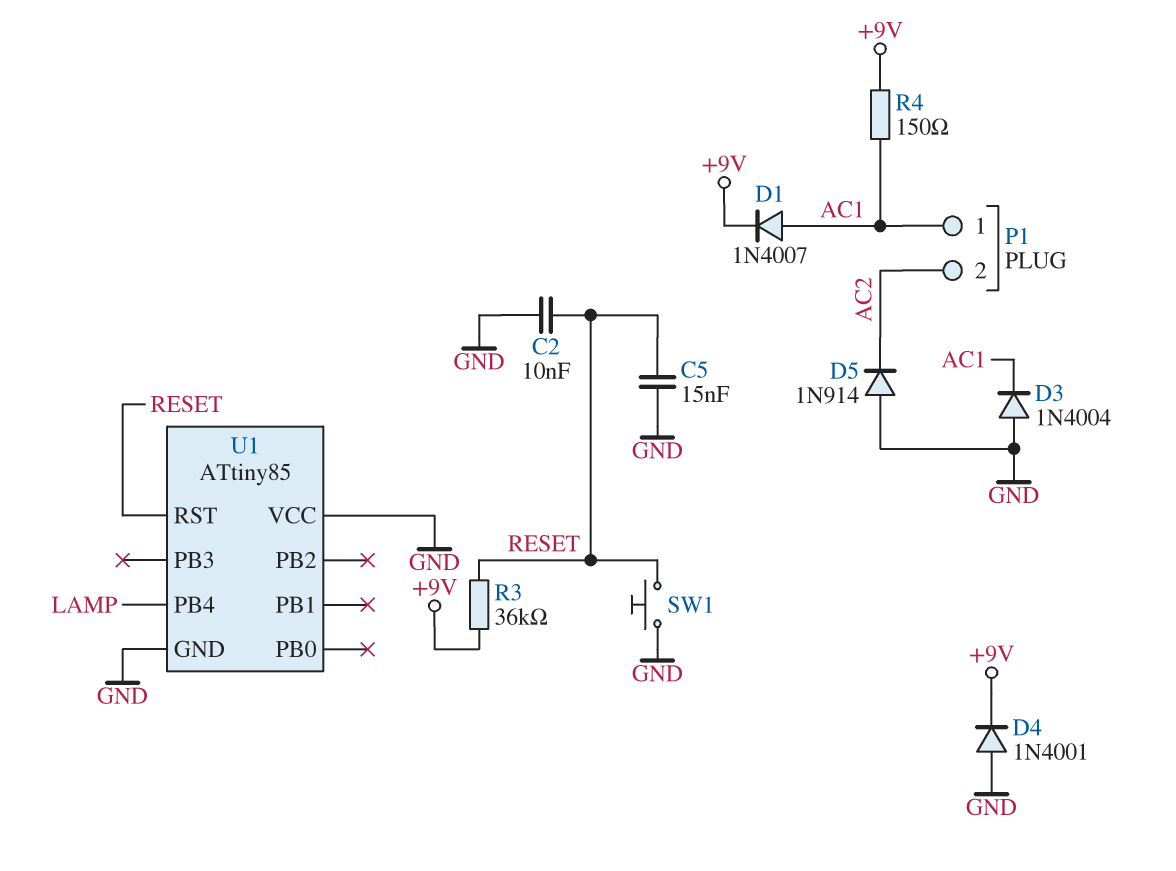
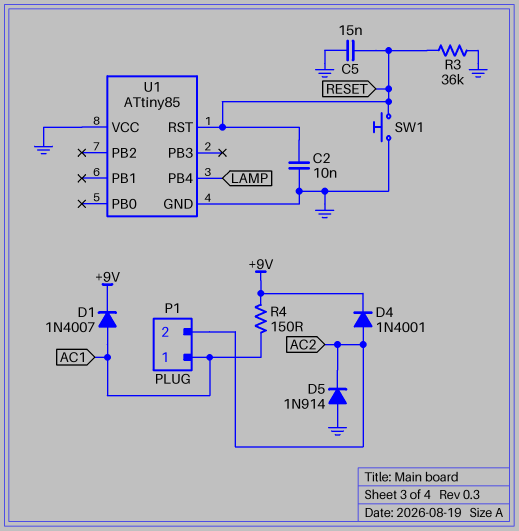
D3: diode 1N4004 (A GND, K AC1) -> none
D4: diode 1N4001 (A GND, K +9V) -> diode 1N4001 (A AC2, K +9V)
R3: 36k (+9V, RESET) -> 36k (GND, RESET)

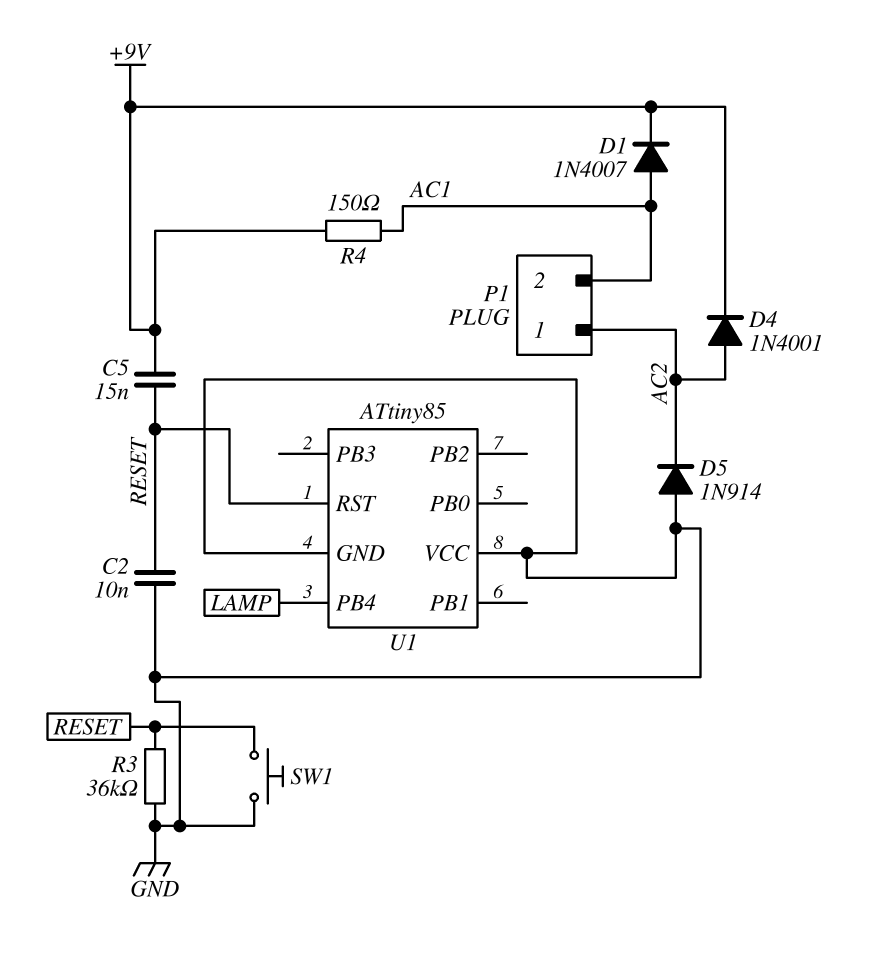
C5: 15nF (GND, RESET) -> 15nF (+9V, RESET)
P1 pin 1: AC1 -> AC2
P1 pin 2: AC2 -> AC1

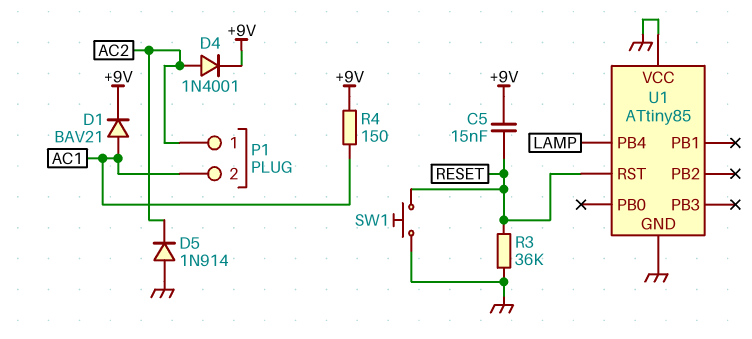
C2: 10nF (GND, RESET) -> none
D1: diode 1N4007 (A AC1, K +9V) -> diode BAV21 (A AC1, K +9V)

